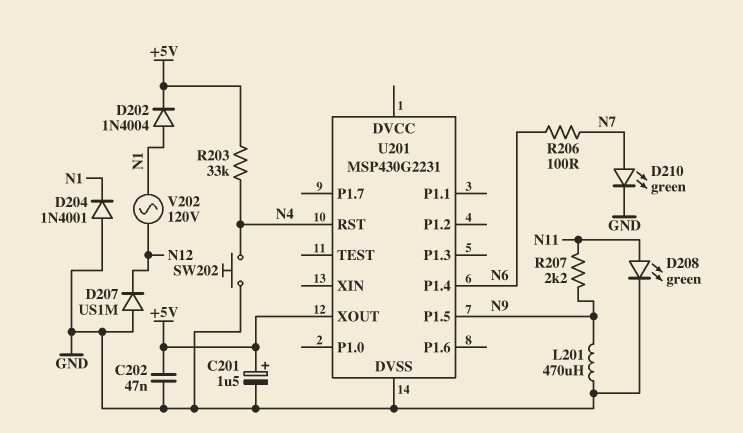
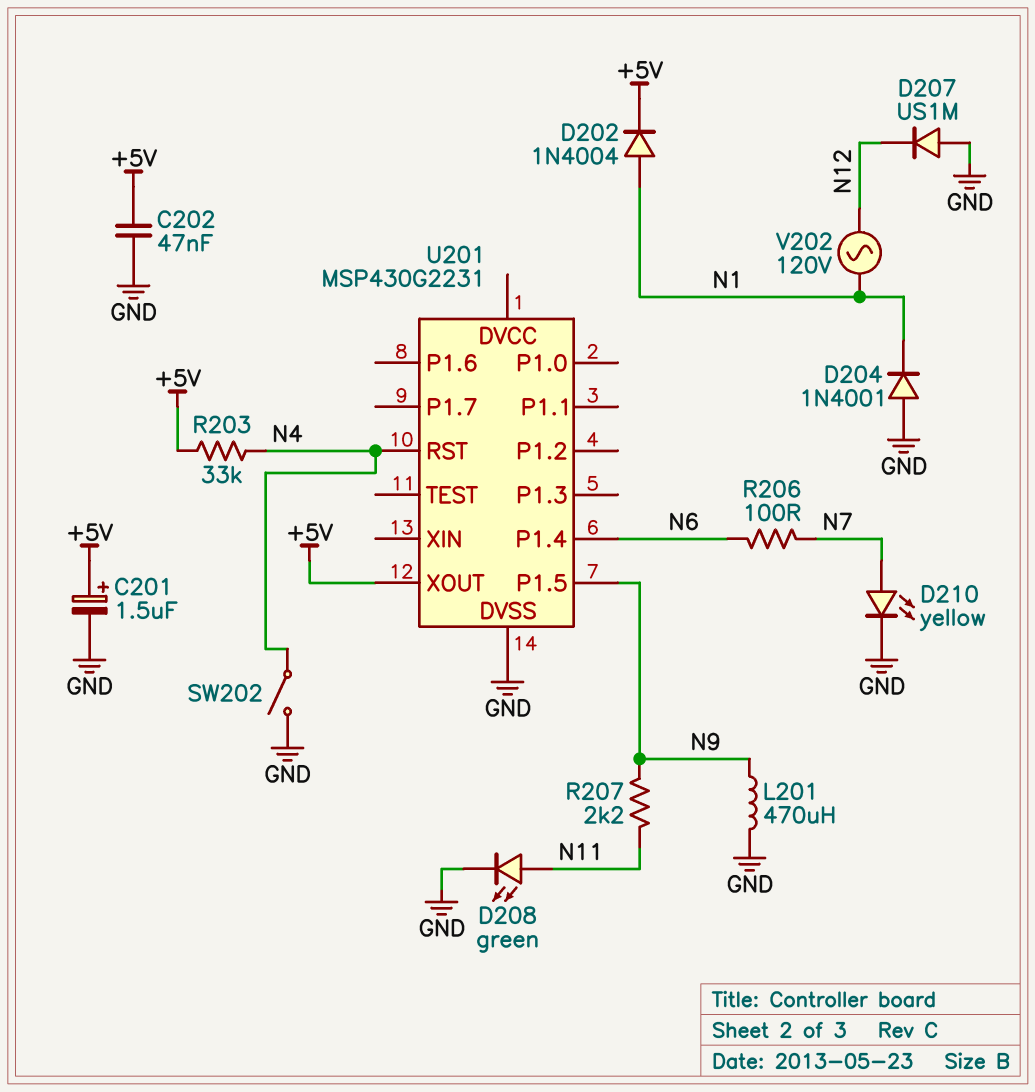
D210: LED green (A N7, K GND) -> LED yellow (A N7, K GND)
SW202: button (GND, N4) -> switch (GND, N4)

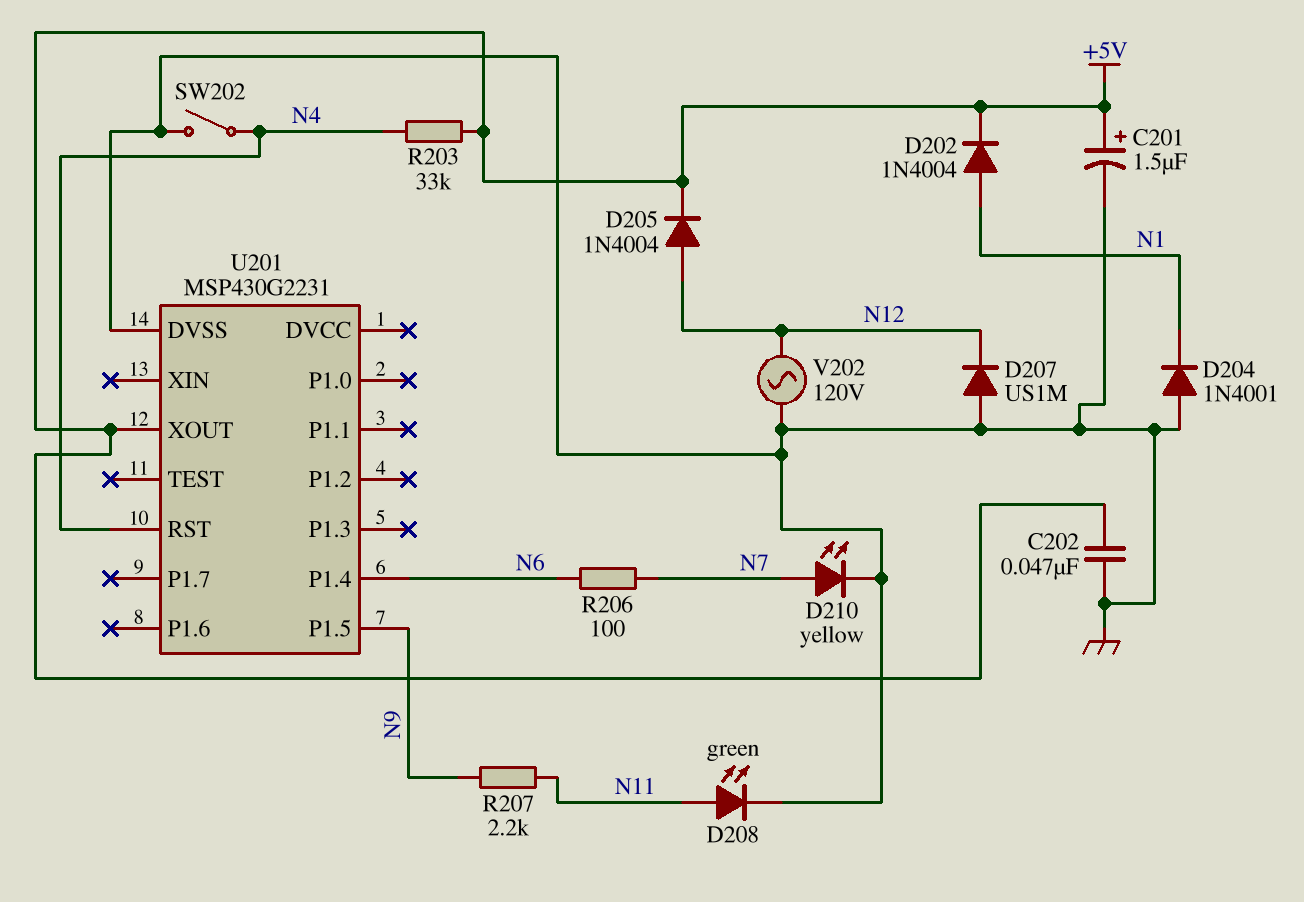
D205: none -> diode 1N4004 (A N12, K +5V)
L201: 470uH (GND, N9) -> none
V202: AC 120V (N1, N12) -> AC 120V (GND, N12)

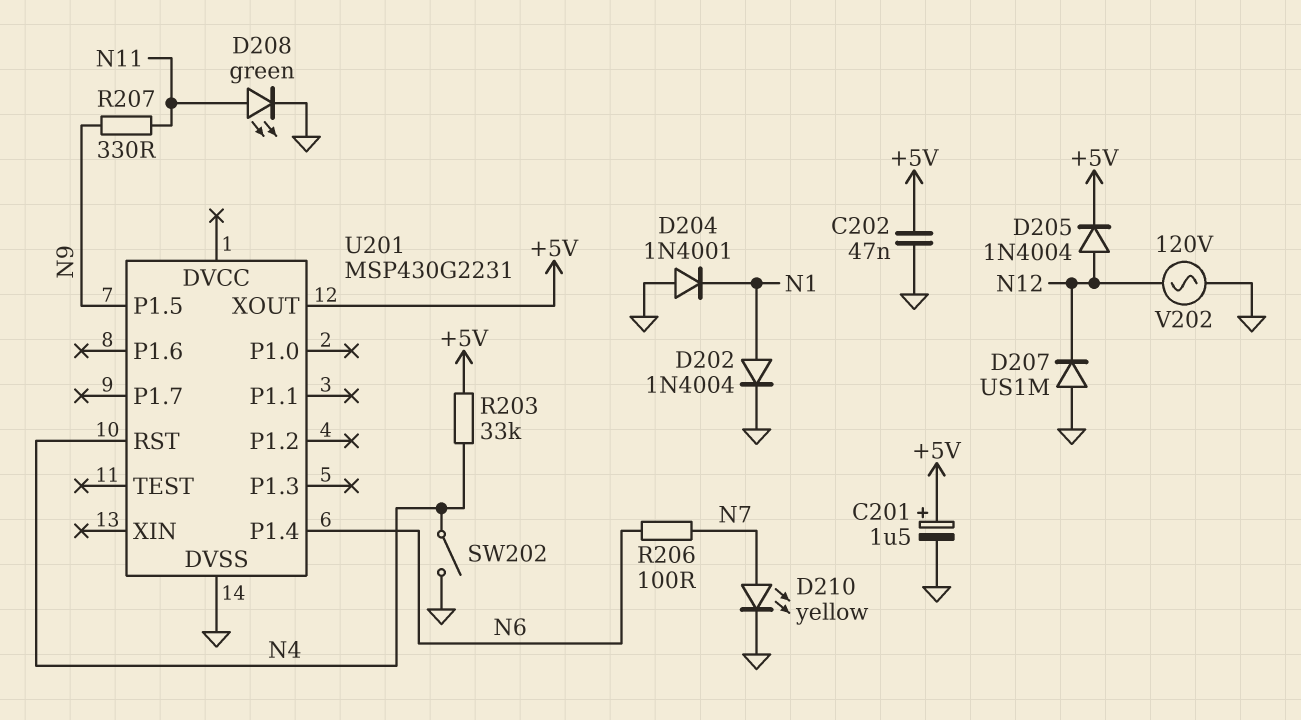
D202: diode 1N4004 (A N1, K +5V) -> diode 1N4004 (A N1, K GND)
R207: 2.2k (N9, N11) -> 330 (N9, N11)

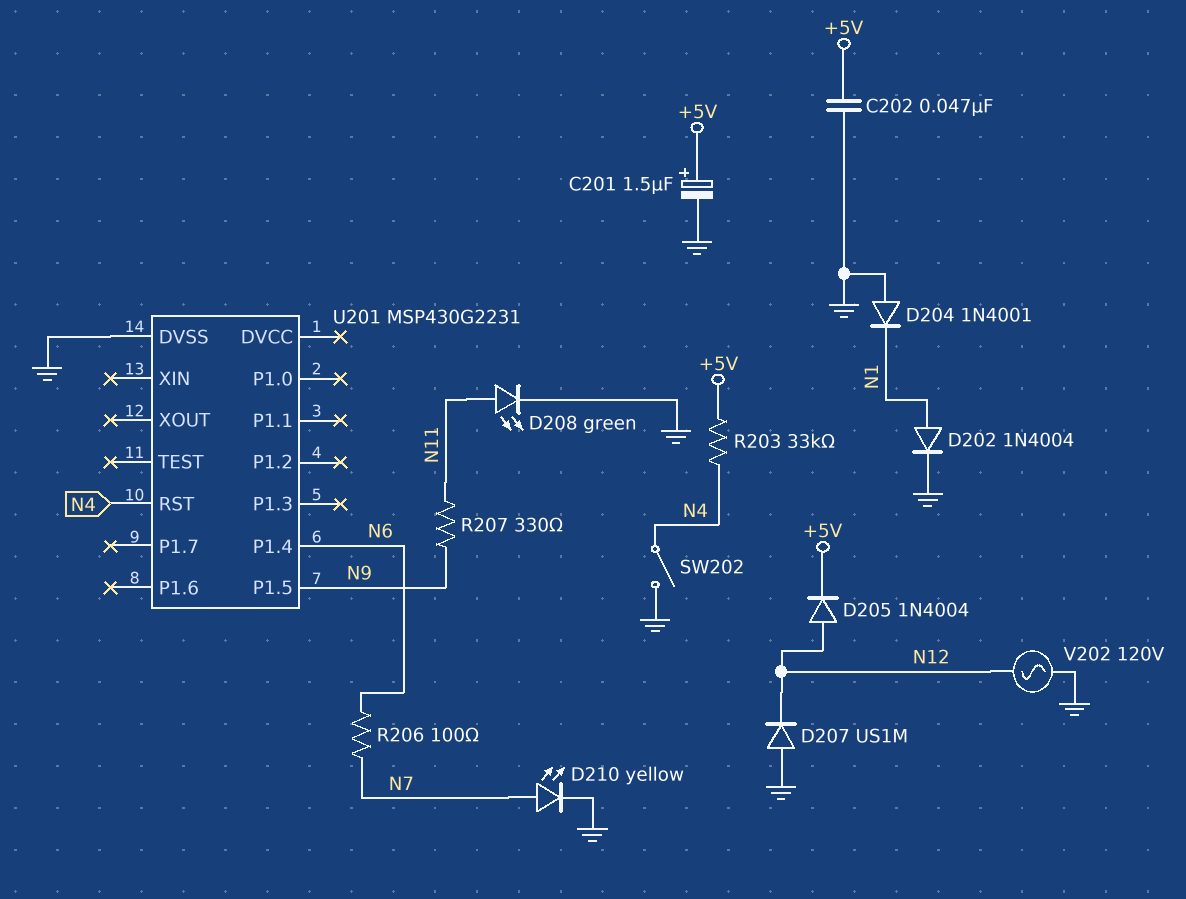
U201 pin XOUT: +5V -> none

